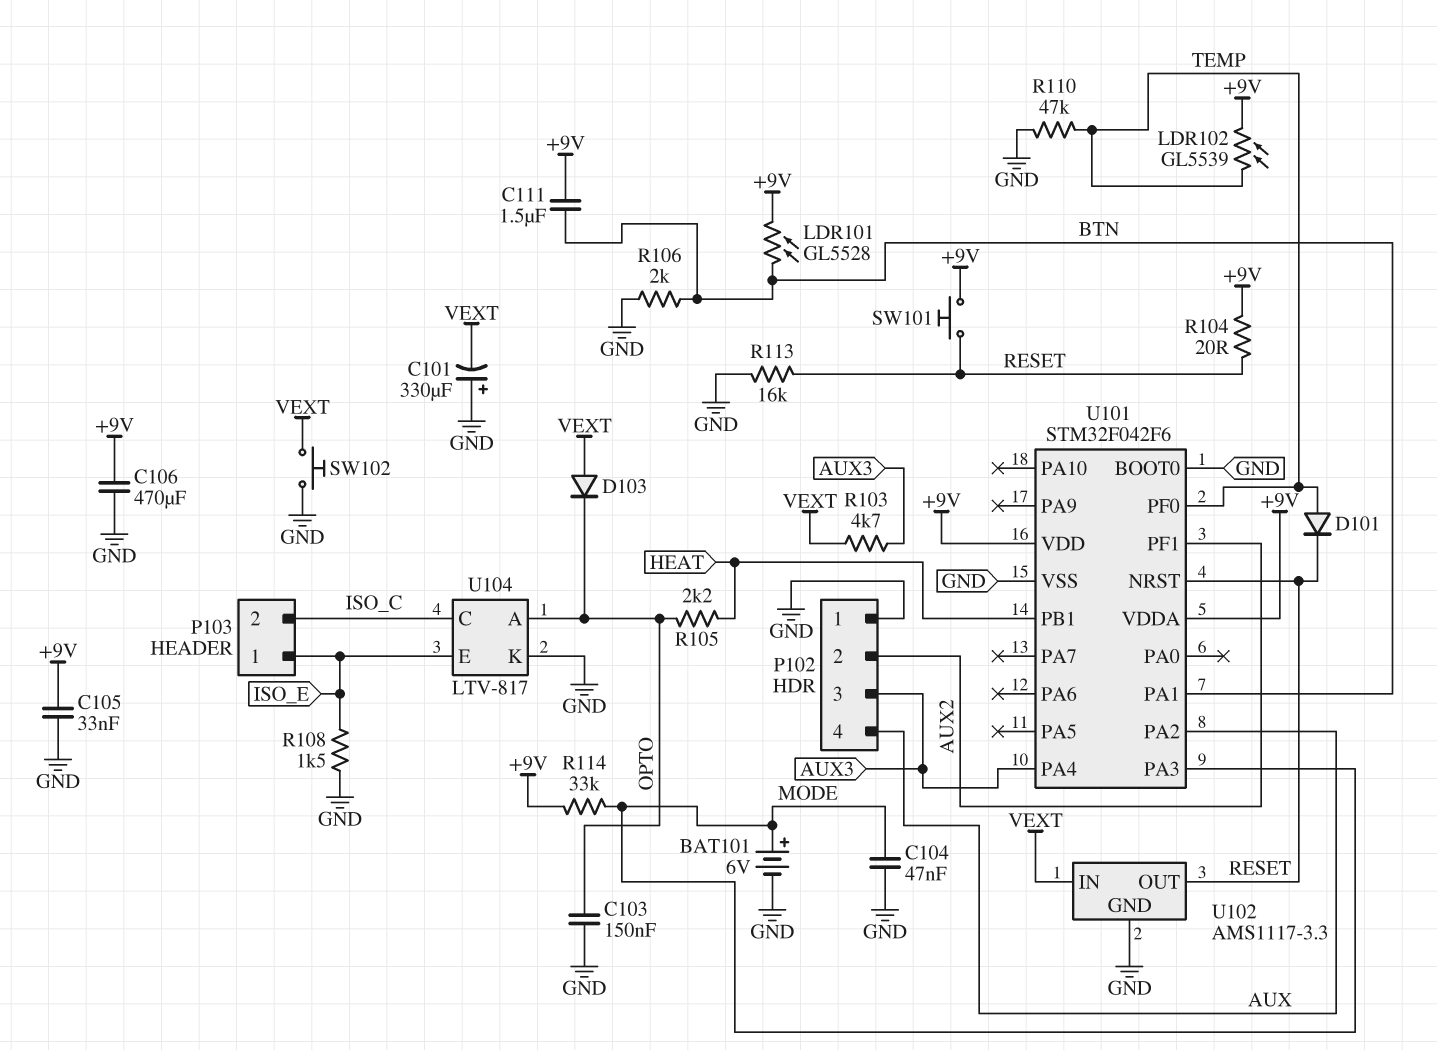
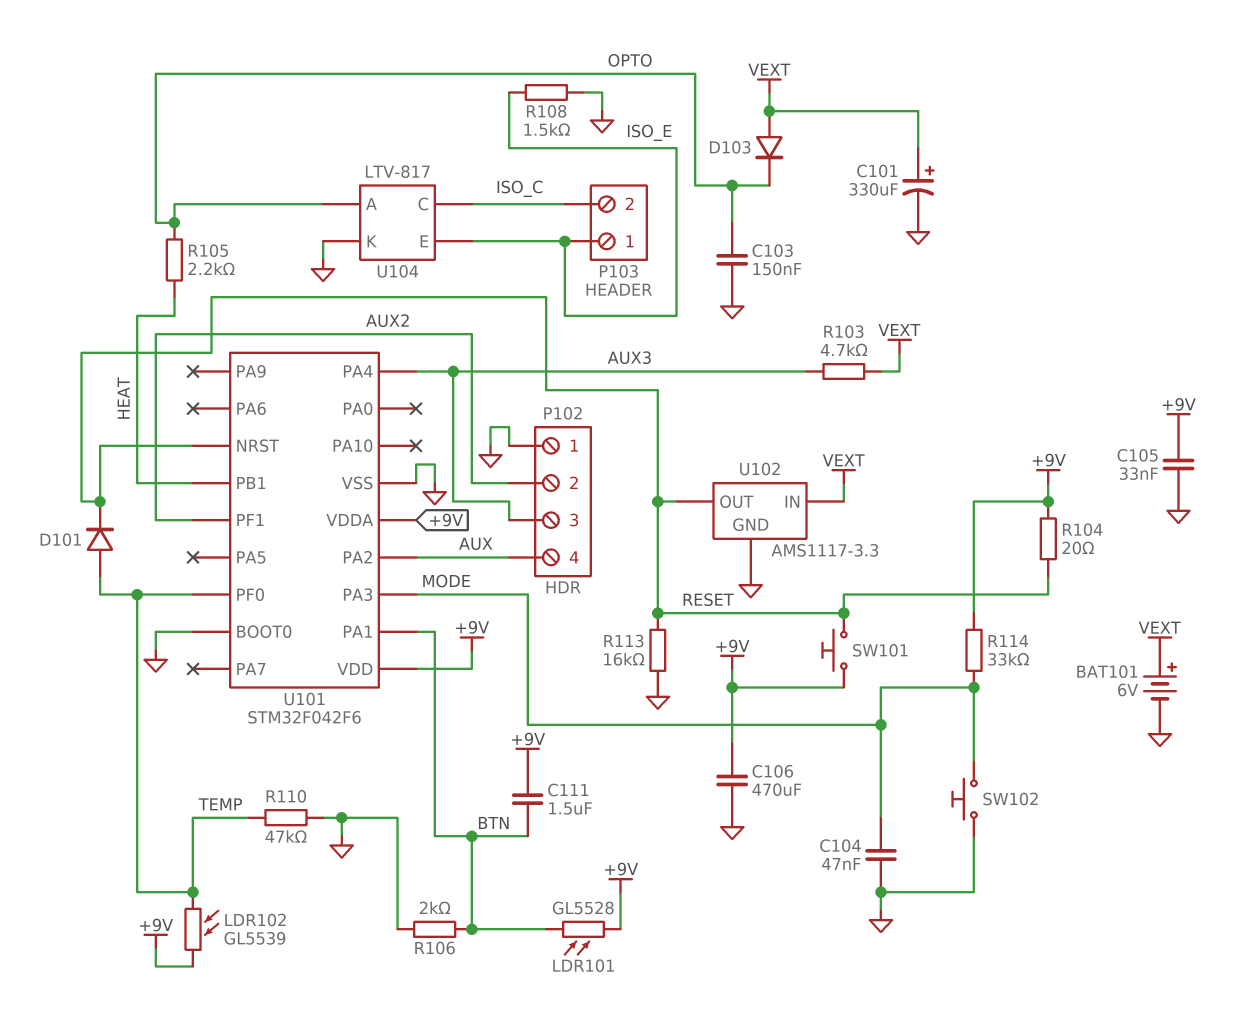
BAT101: 6V (plus MODE, minus GND) -> 6V (plus VEXT, minus GND)
C101: 330uF (plus GND, minus VEXT) -> 330uF (plus VEXT, minus GND)
SW102: button (GND, VEXT) -> button (GND, MODE)

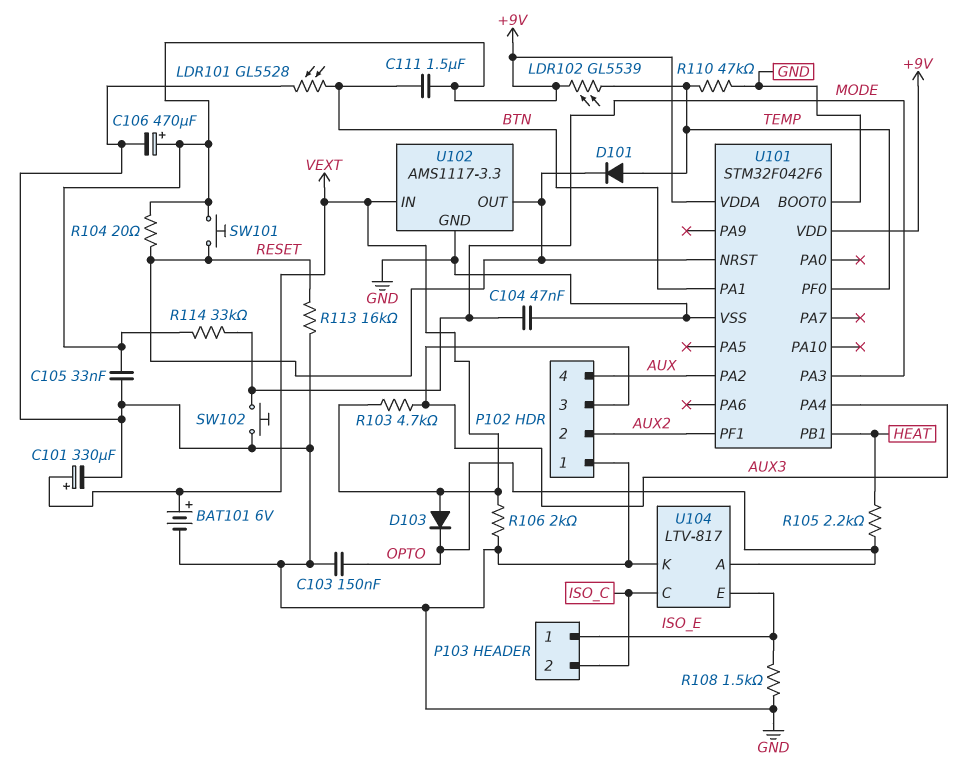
C106: 470uF (+9V, GND) -> 470uF (plus +9V, minus GND)
LDR101: GL5528 (+9V, BTN) -> GL5528 (BTN, GND)
R106: 2k (BTN, GND) -> 2k (GND, VEXT)

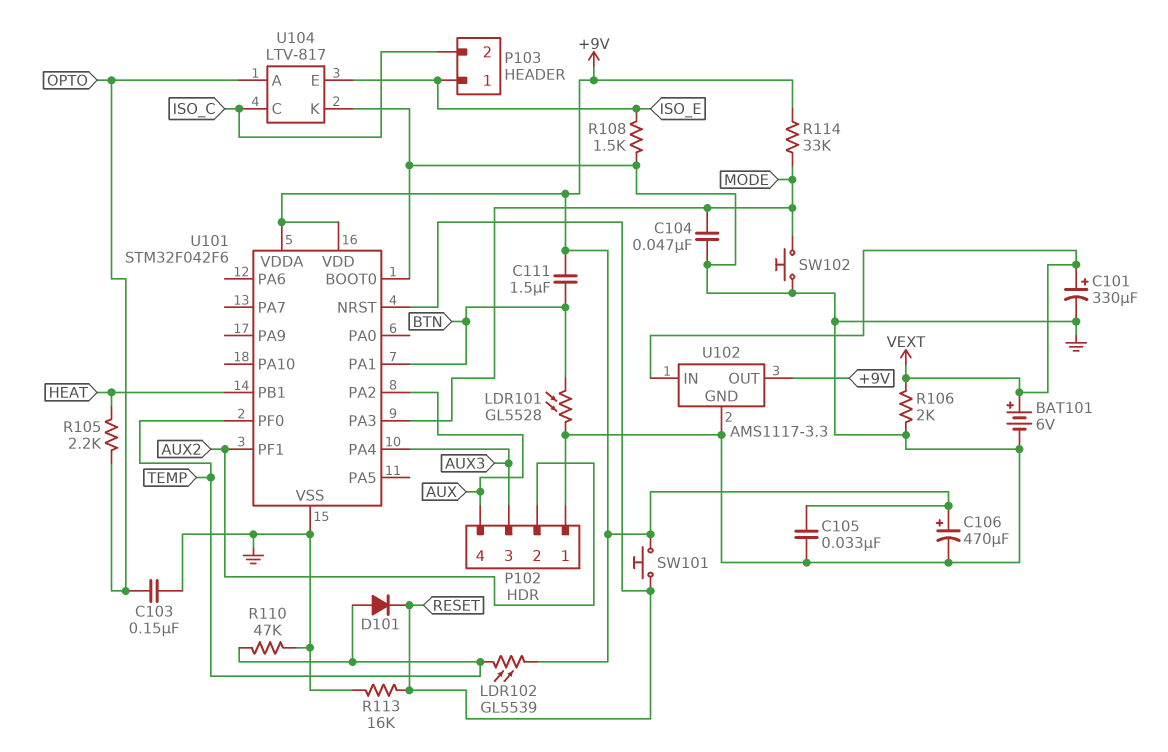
D103: diode (A VEXT, K OPTO) -> none
R103: 4.7k (AUX3, VEXT) -> none
R104: 20 (+9V, RESET) -> none
U102 pin OUT: RESET -> +9V

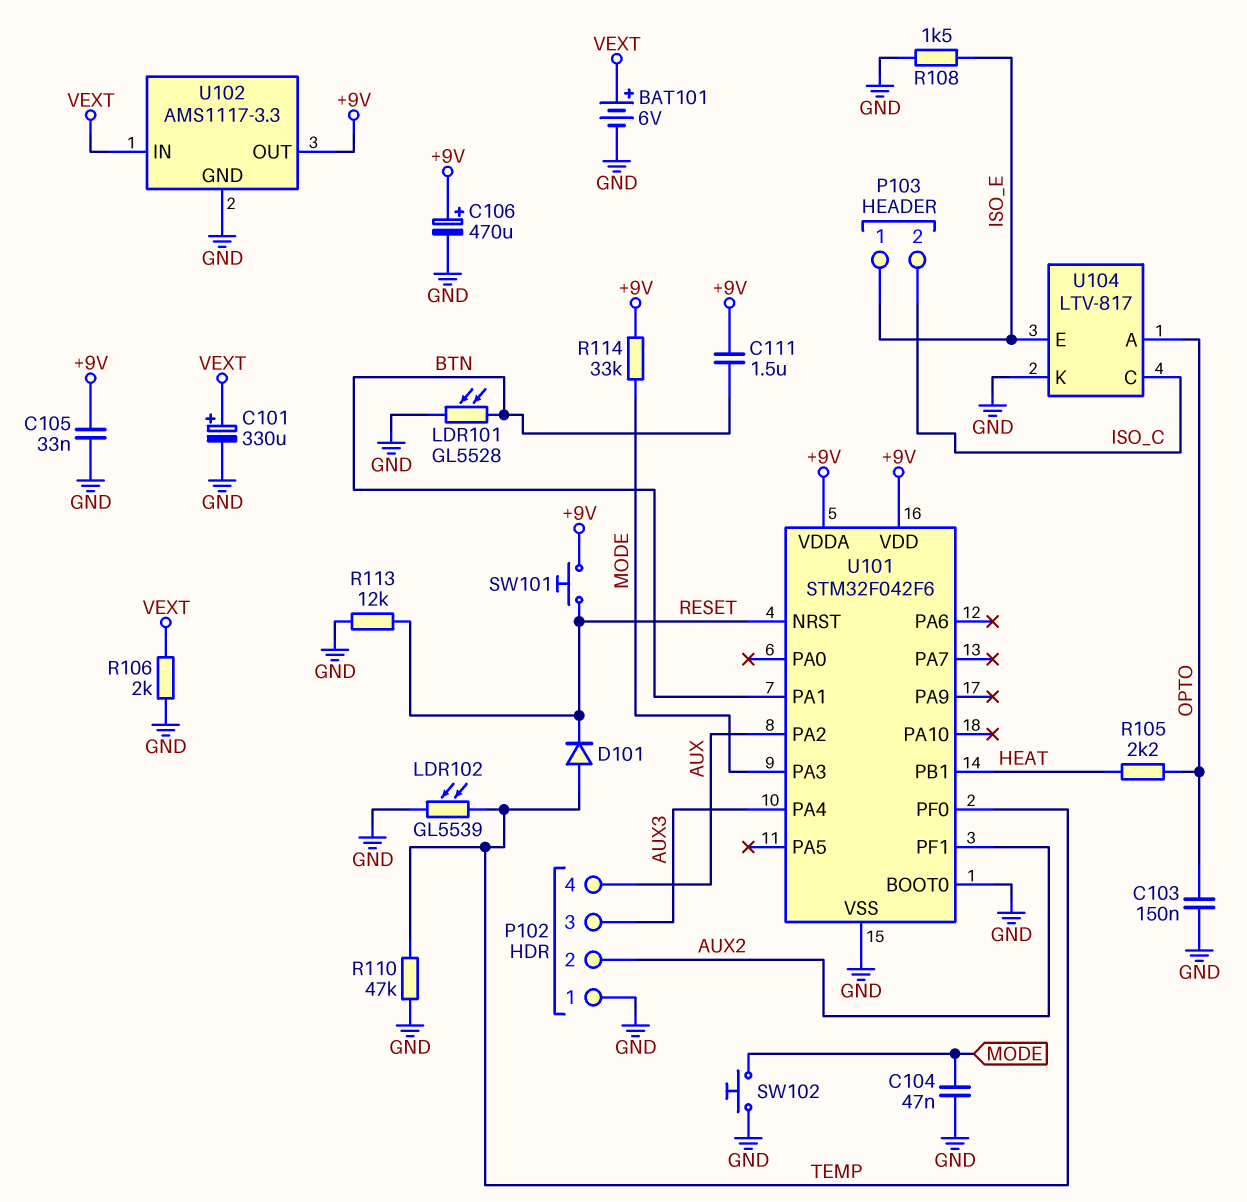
LDR102: GL5539 (+9V, TEMP) -> GL5539 (GND, TEMP)
R113: 16k (GND, RESET) -> 12k (GND, RESET)

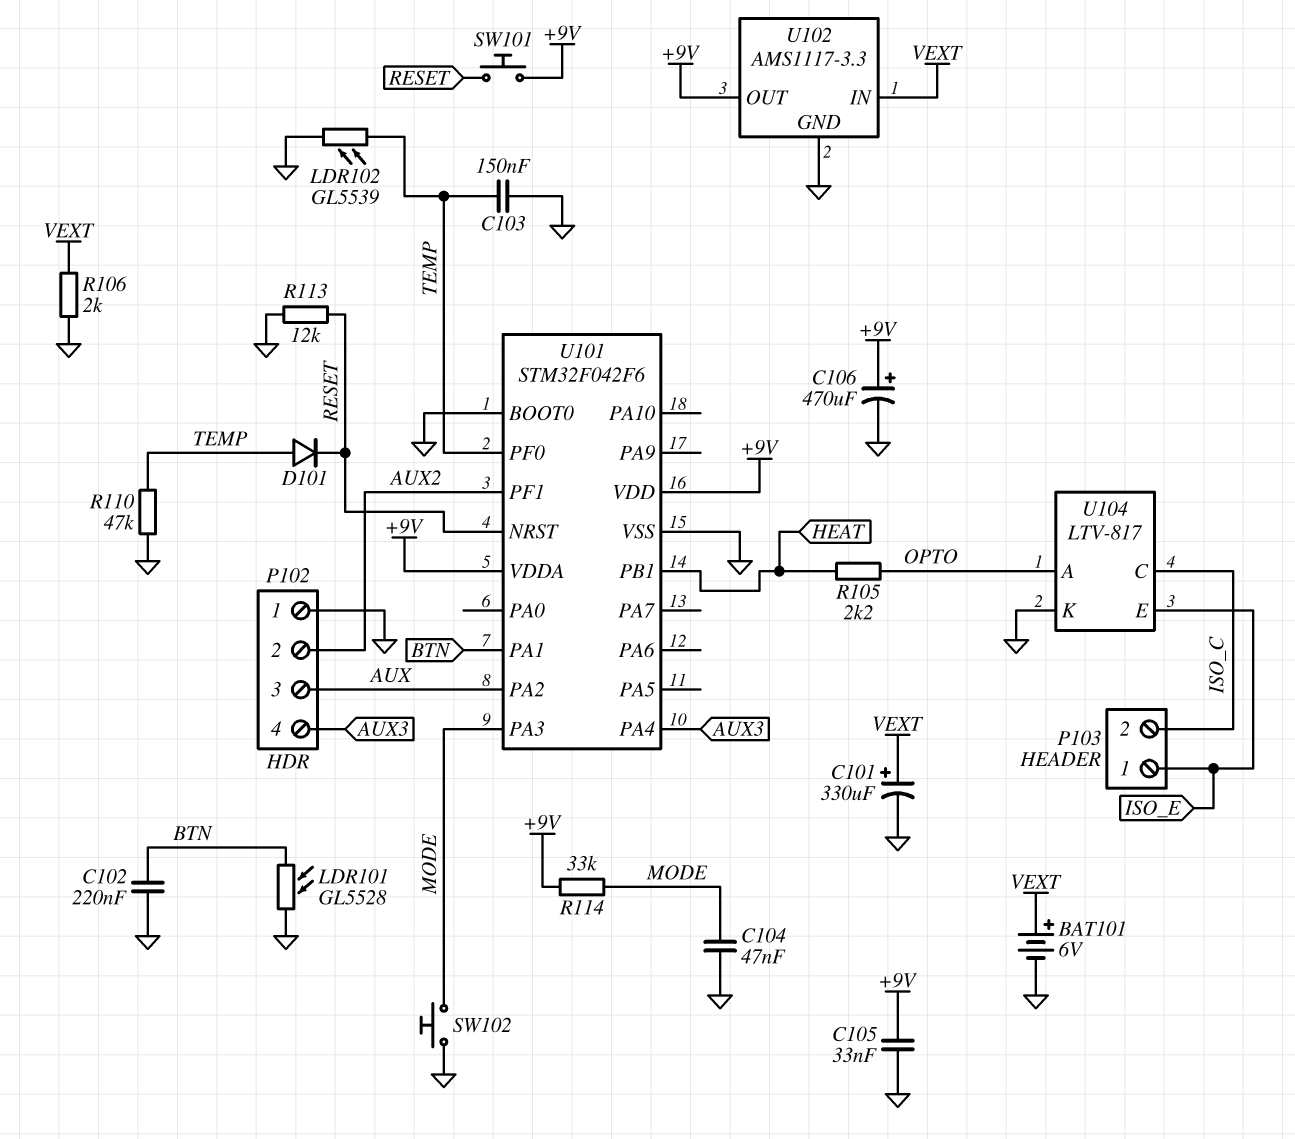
C102: none -> 220nF (BTN, GND)
C103: 150nF (GND, OPTO) -> 150nF (GND, TEMP)
C111: 1.5uF (+9V, BTN) -> none
P102 pin 3: AUX3 -> AUX
P102 pin 4: AUX -> AUX3
R108: 1.5k (GND, ISO_E) -> none

